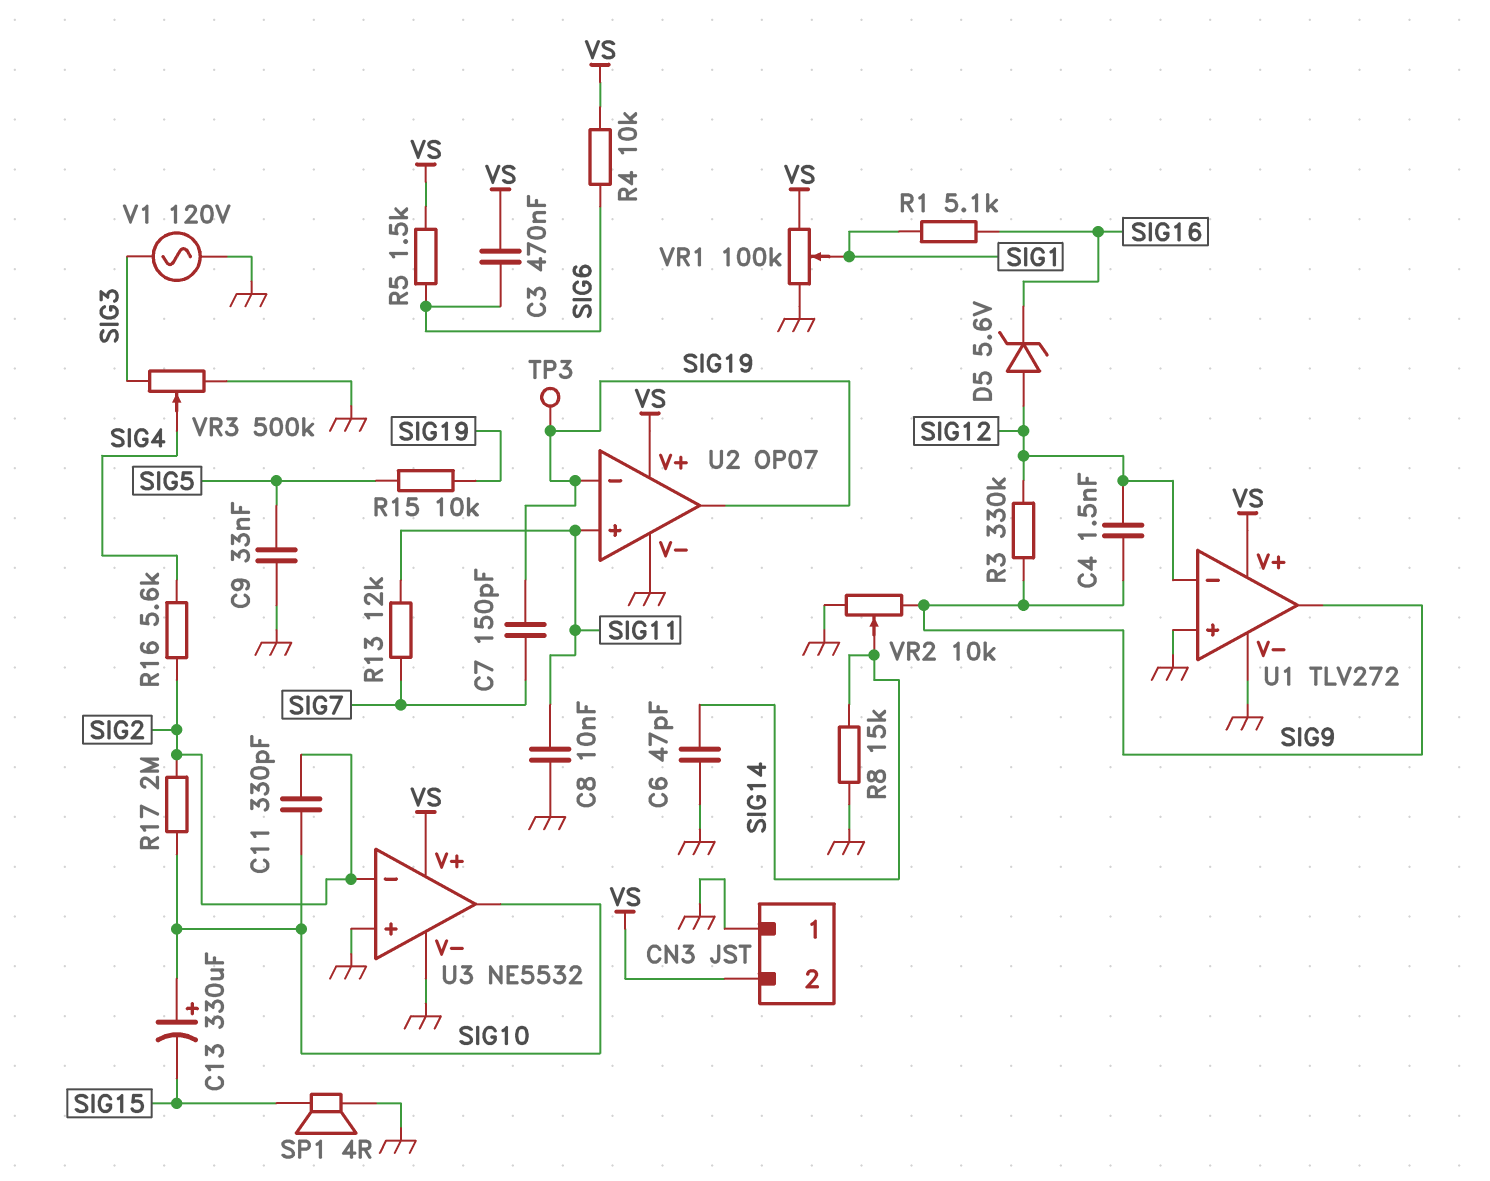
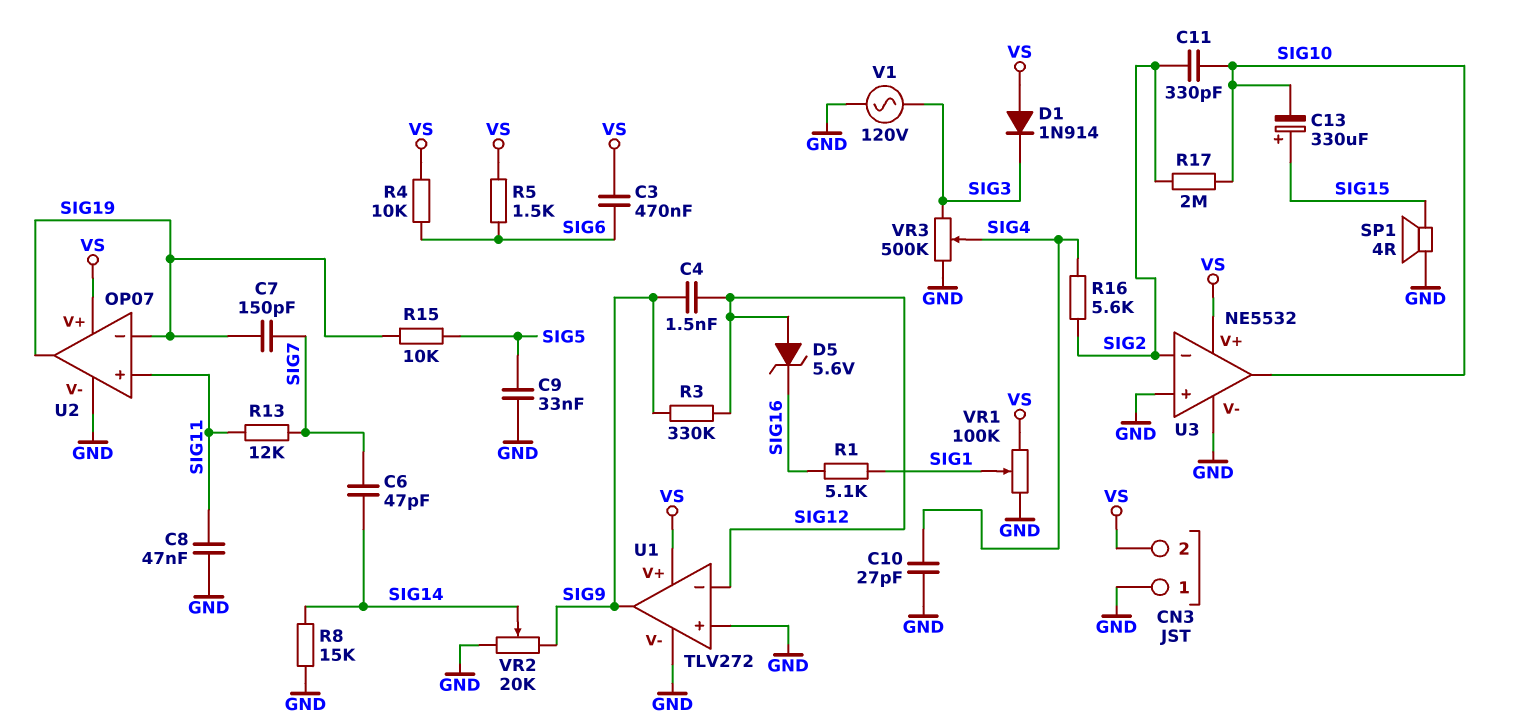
C6: 47pF (GND, SIG14) -> 47pF (SIG7, SIG14)
C8: 10nF (GND, SIG11) -> 47nF (GND, SIG11)
C10: none -> 27pF (GND, SIG4)
C13: 330uF (plus SIG10, minus SIG15) -> 330uF (plus SIG15, minus SIG10)
D1: none -> diode 1N914 (A VS, K SIG3)
TP3: test point (SIG19) -> none
VR2: 10k (GND, SIG9, wiper SIG14) -> 20k (GND, SIG9, wiper SIG14)

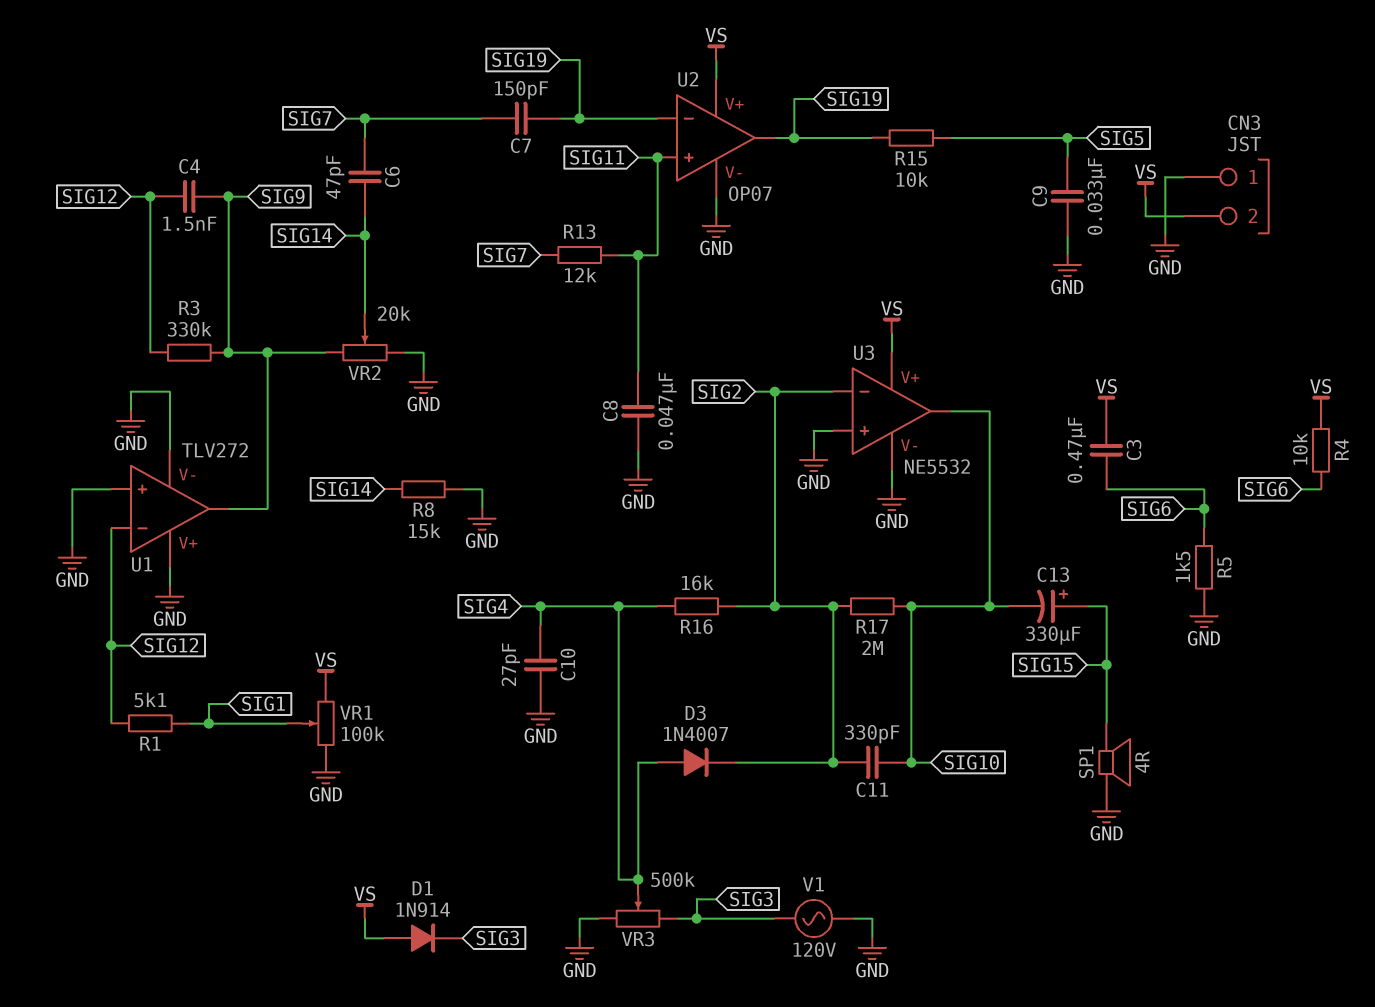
D3: none -> diode 1N4007 (A SIG4, K SIG2)
D5: zener 5.6V (A SIG12, K SIG16) -> none
R1: 5.1k (SIG1, SIG16) -> 5.1k (SIG1, SIG12)
R5: 1.5k (SIG6, VS) -> 1.5k (GND, SIG6)
R16: 5.6k (SIG2, SIG4) -> 16k (SIG2, SIG4)
U1 pin V+: VS -> GND

